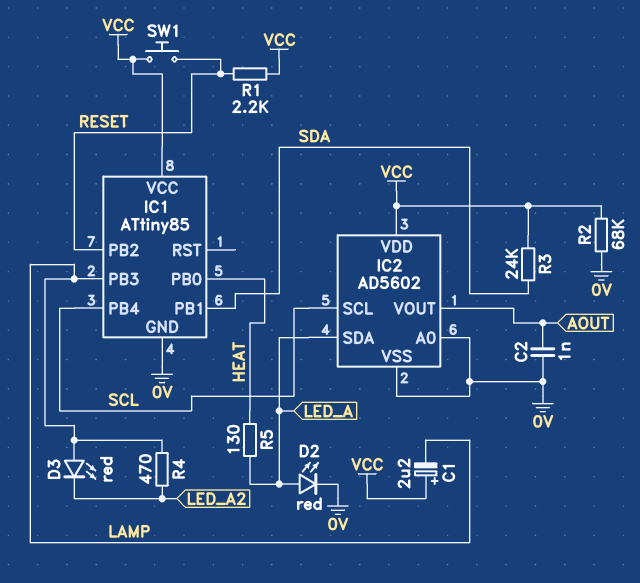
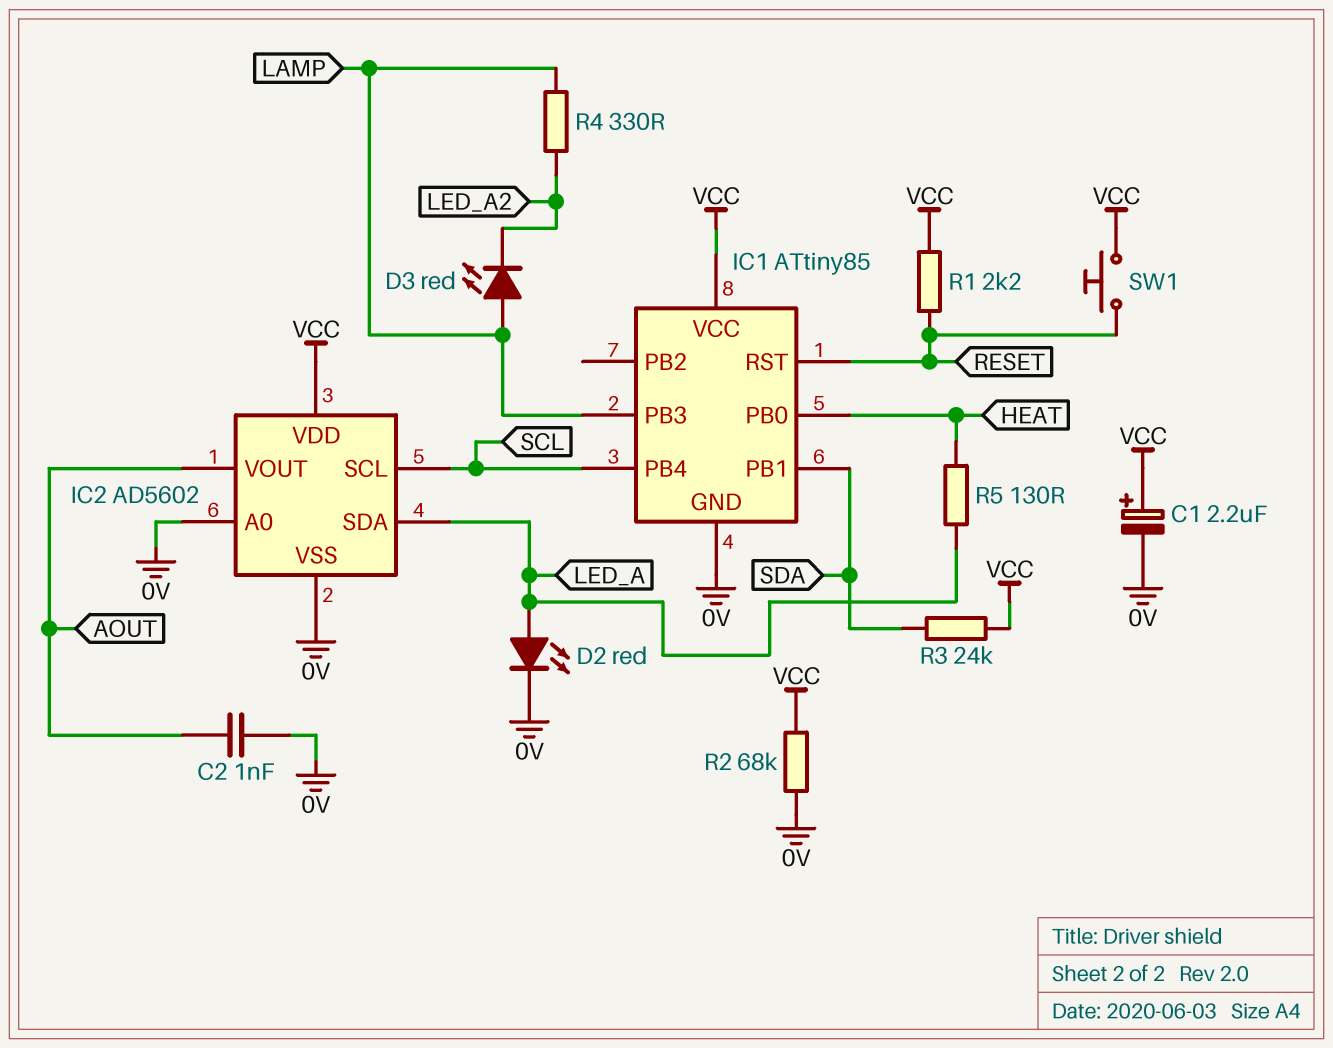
C1: 2.2uF (plus VCC, minus LAMP) -> 2.2uF (plus VCC, minus 0V)
IC1 pin PB2: RESET -> none
IC1 pin RST: none -> RESET
R4: 470 (LAMP, LED_A2) -> 330 (LAMP, LED_A2)

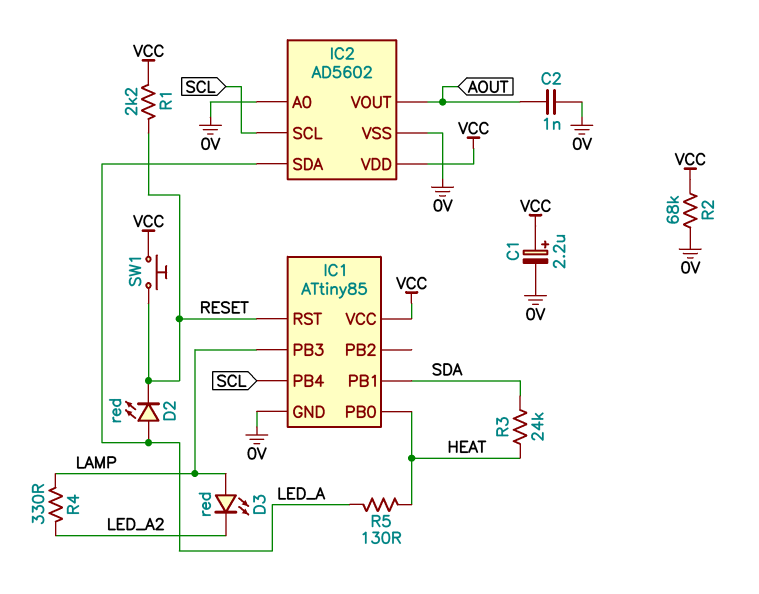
D2: LED red (A LED_A, K 0V) -> LED red (A LED_A, K RESET)
R3: 24k (SDA, VCC) -> 24k (HEAT, SDA)

